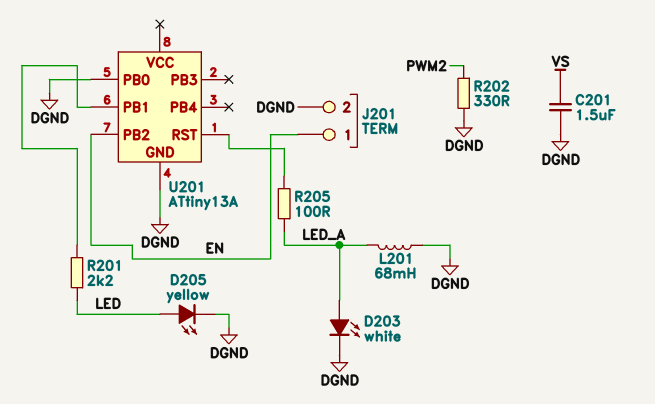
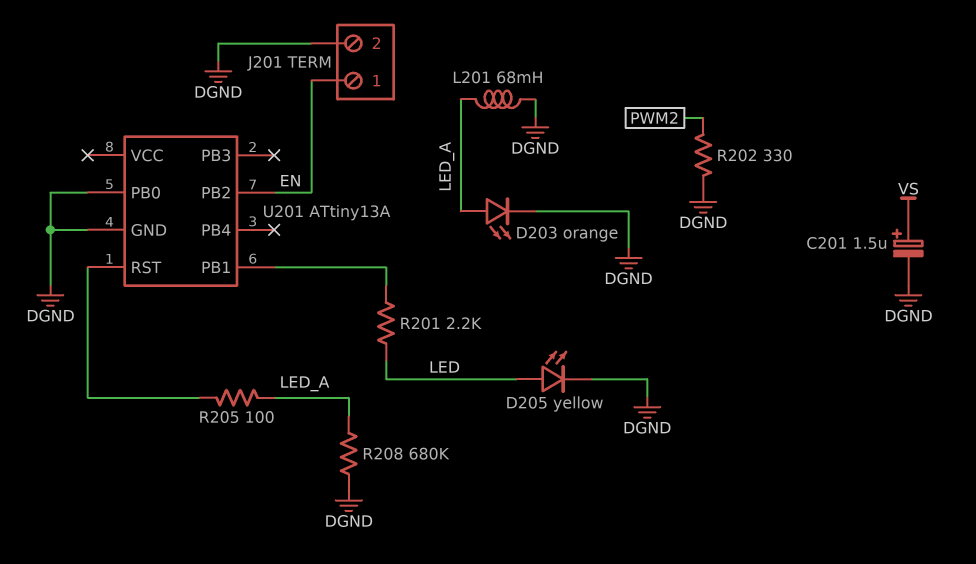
C201: 1.5uF (DGND, VS) -> 1.5uF (plus VS, minus DGND)
D203: LED white (A LED_A, K DGND) -> LED orange (A LED_A, K DGND)
R208: none -> 680k (DGND, LED_A)

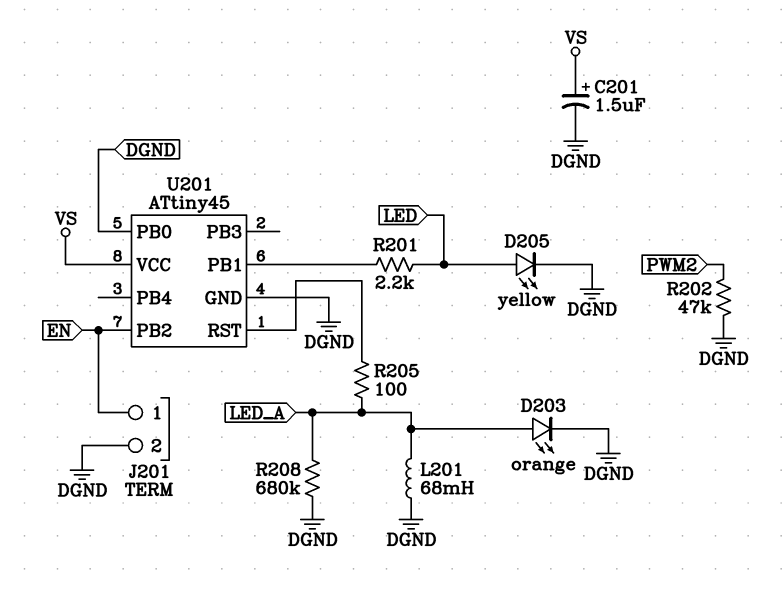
R202: 330 (DGND, PWM2) -> 47k (DGND, PWM2)
U201: ATtiny13A -> ATtiny45
U201 pin VCC: none -> VS

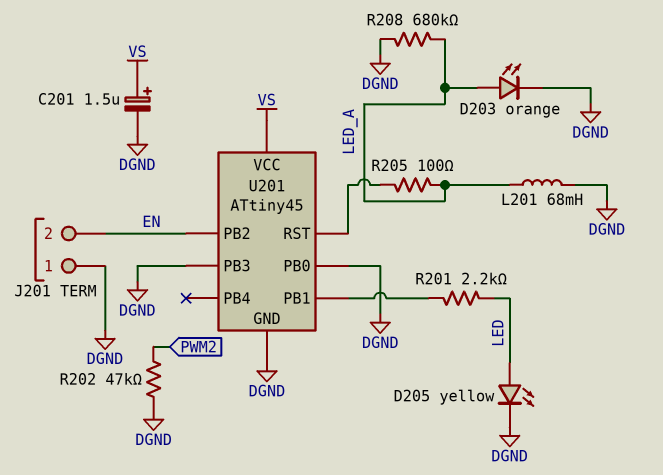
J201 pin 1: EN -> DGND
J201 pin 2: DGND -> EN
U201 pin PB3: none -> DGND

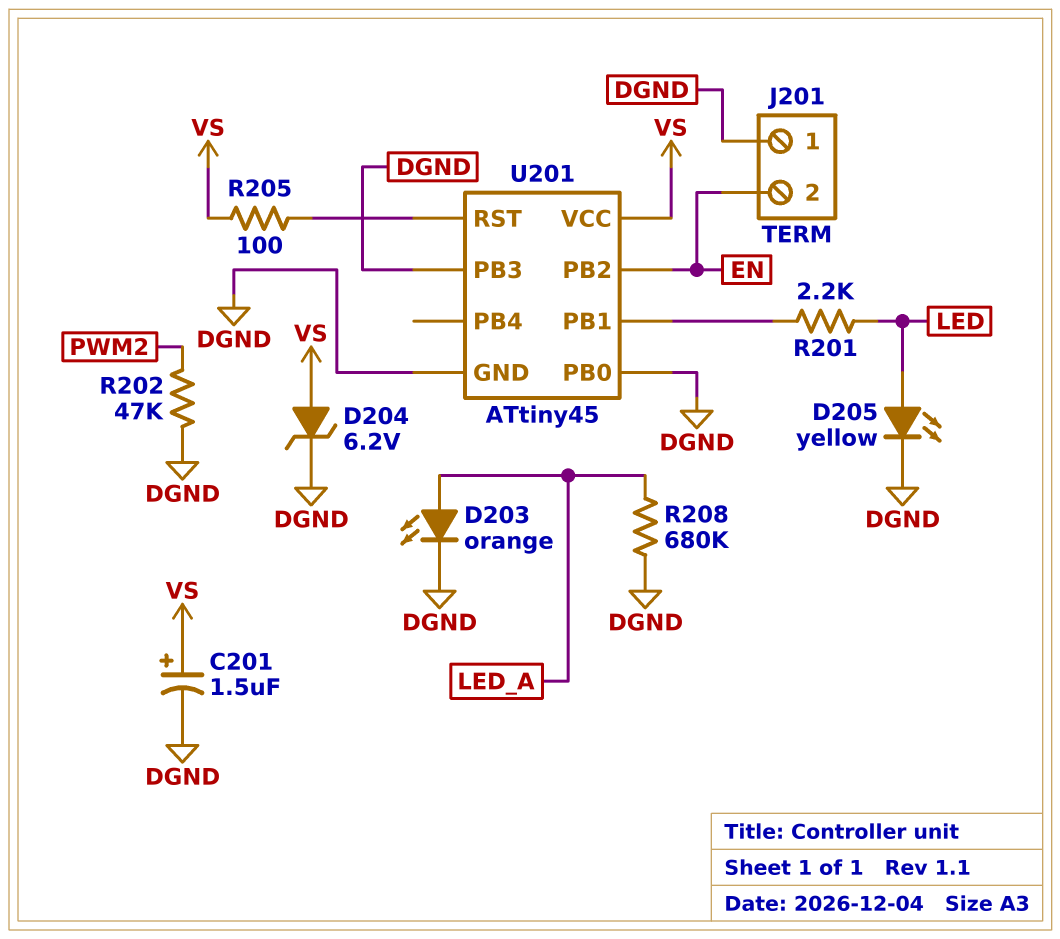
D204: none -> zener 6.2V (A VS, K DGND)
L201: 68mH (DGND, LED_A) -> none
R205: 100 (LED_A, U201/RST) -> 100 (U201/RST, VS)

